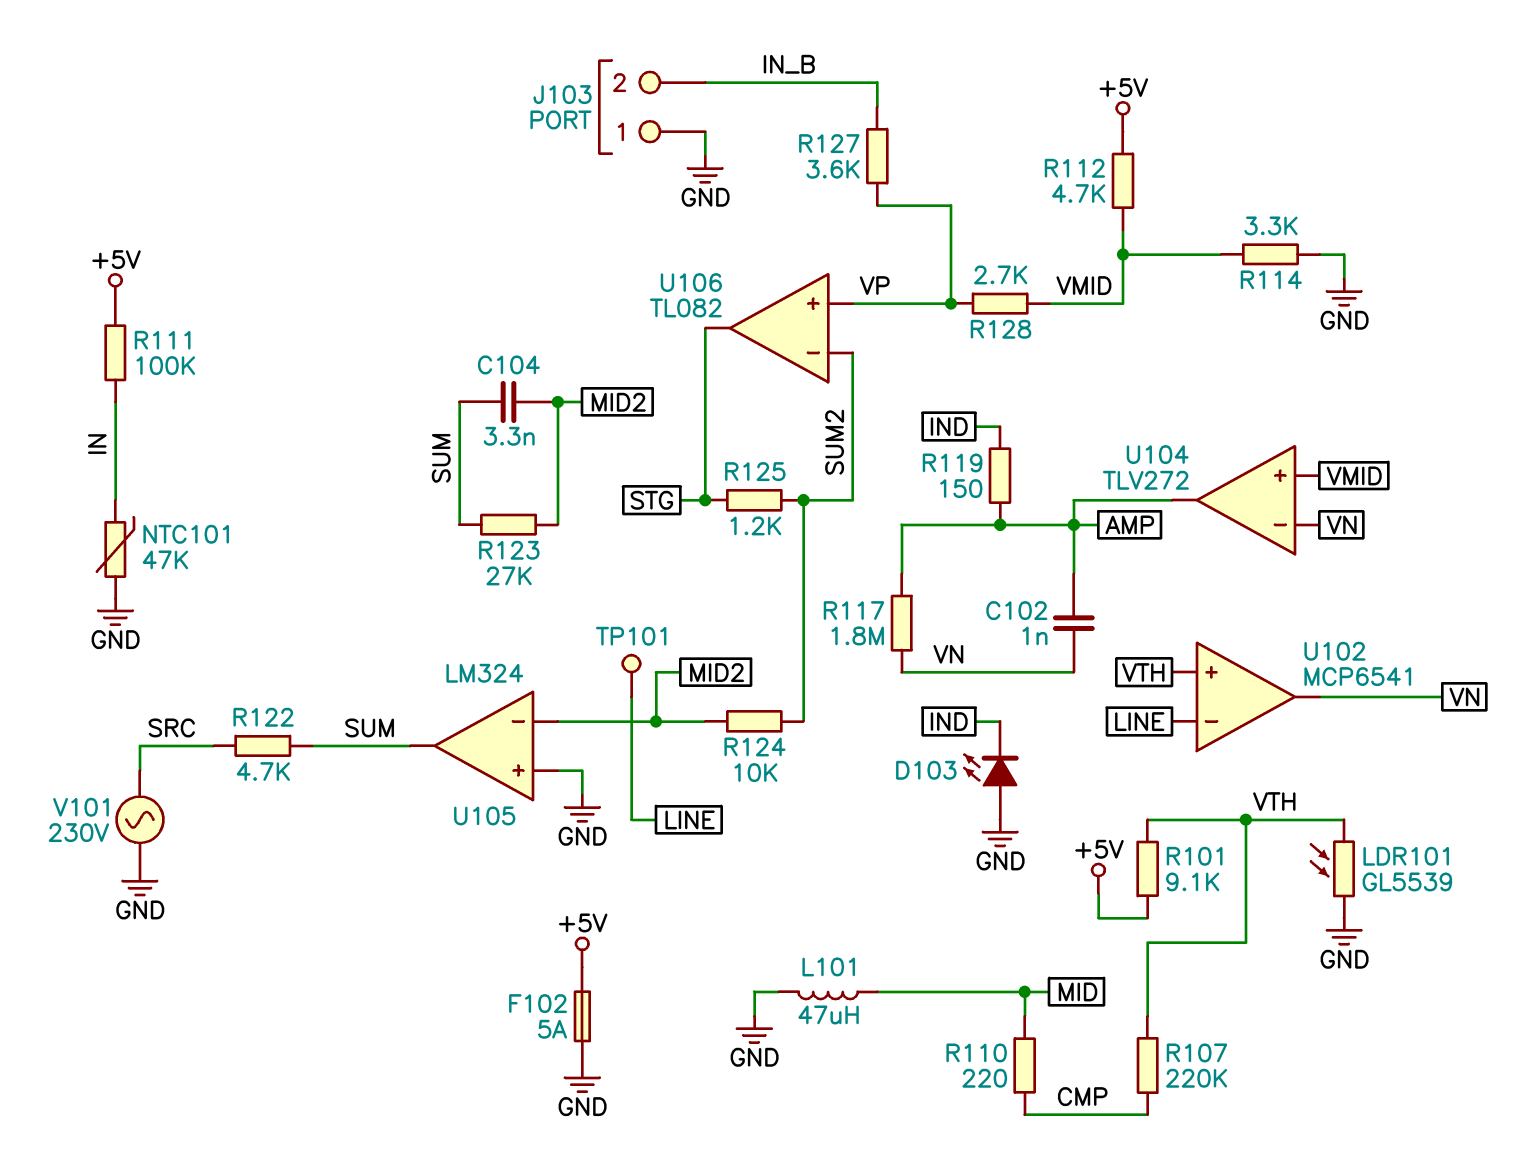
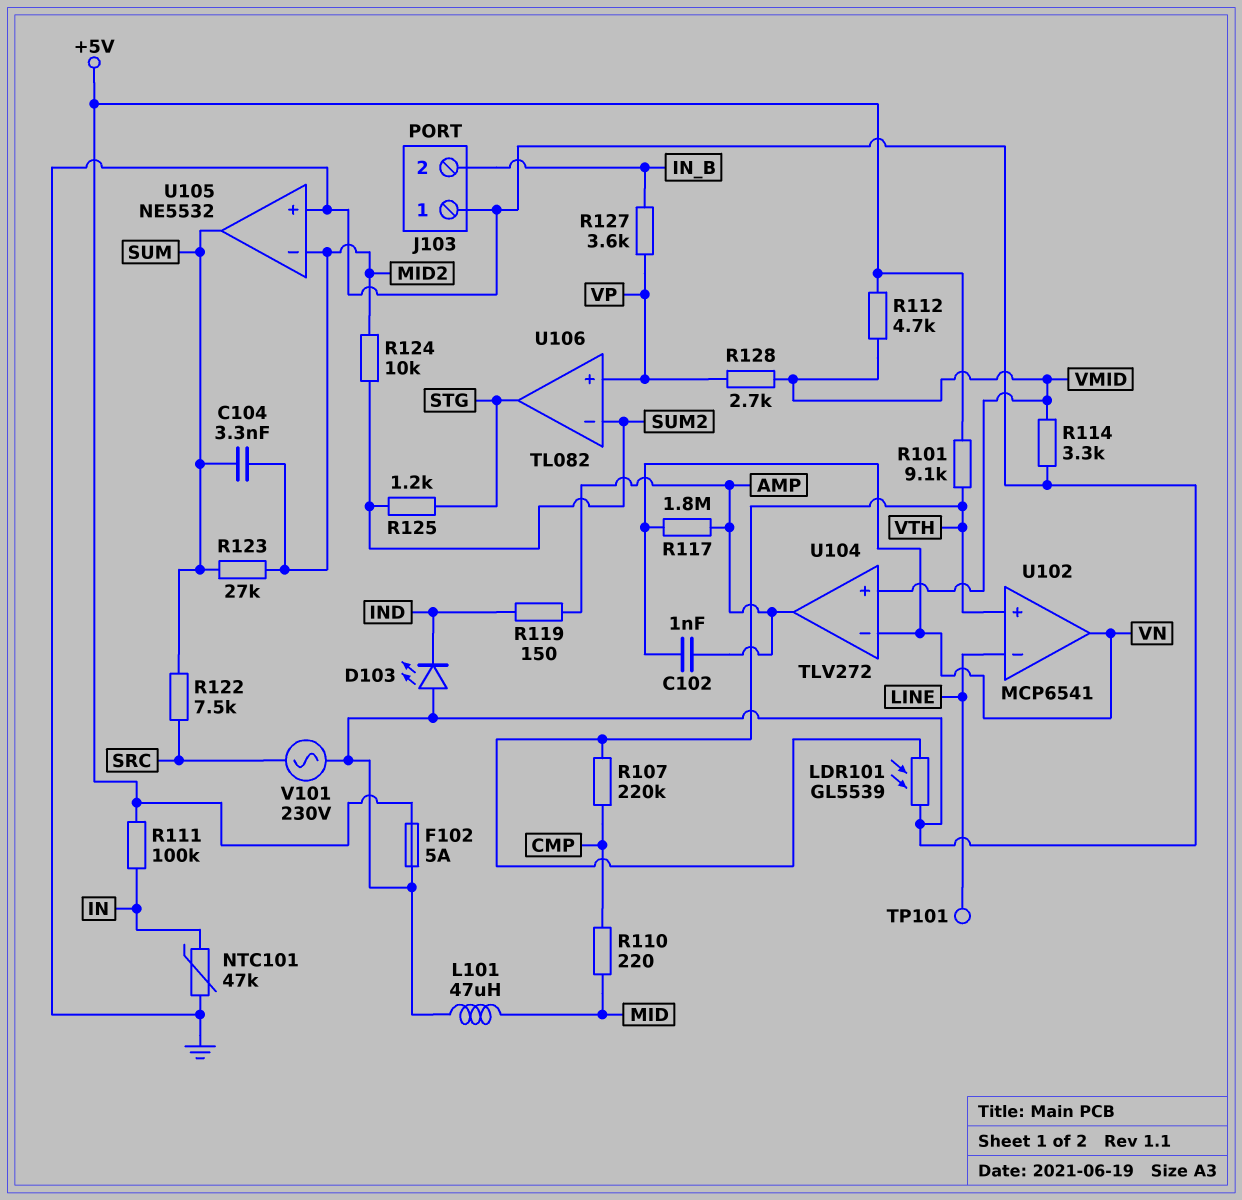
R122: 4.7k (SRC, SUM) -> 7.5k (SRC, SUM)
U105: LM324 -> NE5532

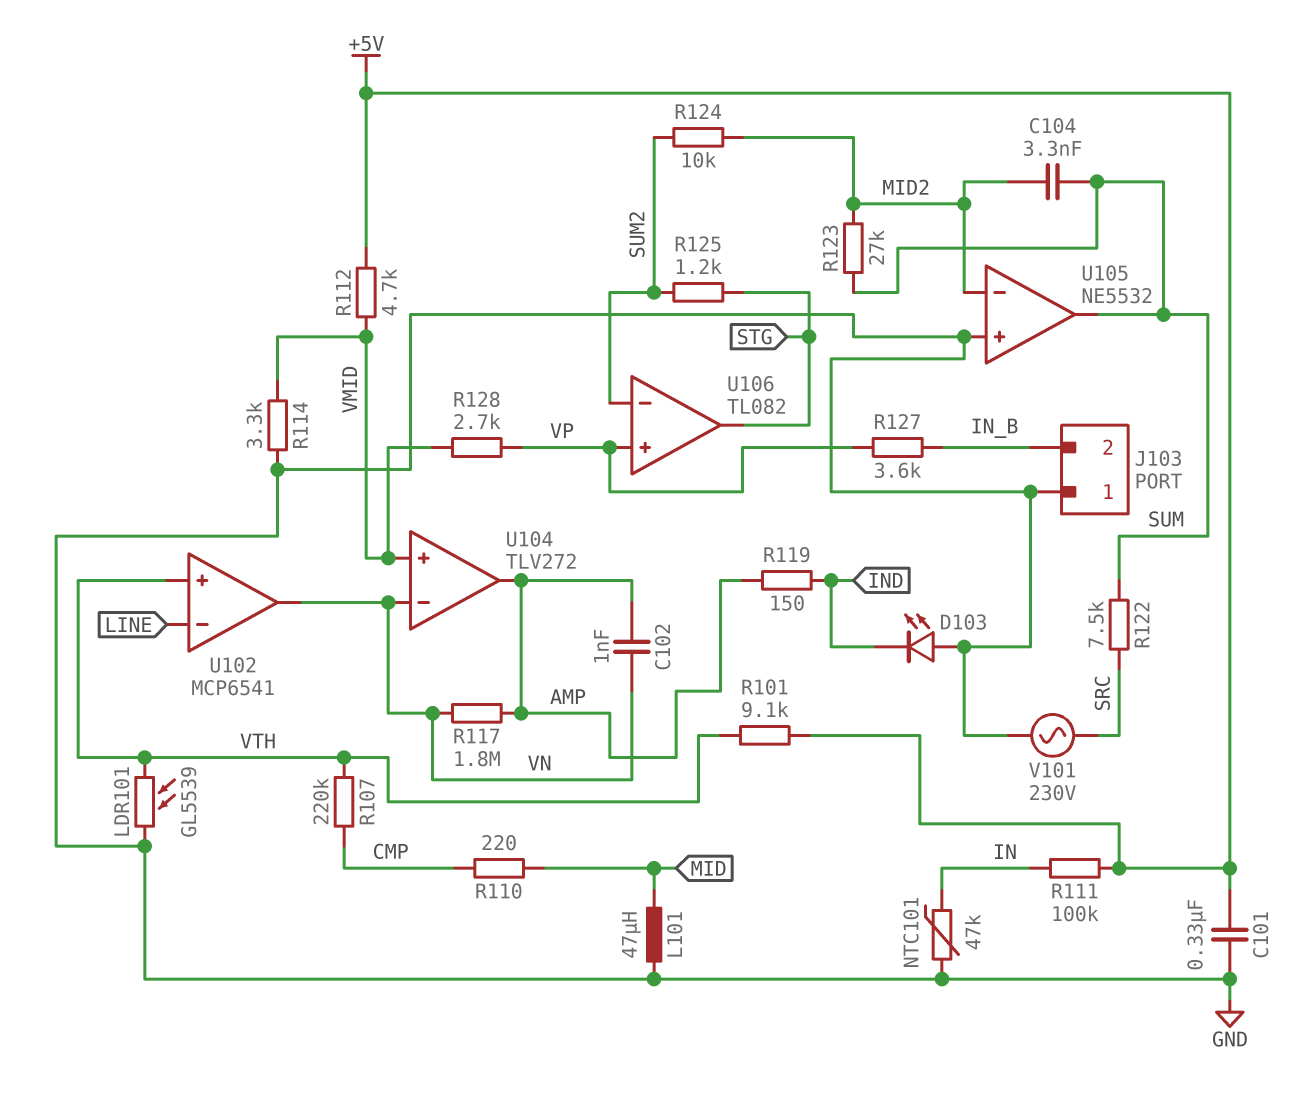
C101: none -> 330nF (+5V, GND)
F102: 5A (+5V, GND) -> none
TP101: test point (LINE) -> none

